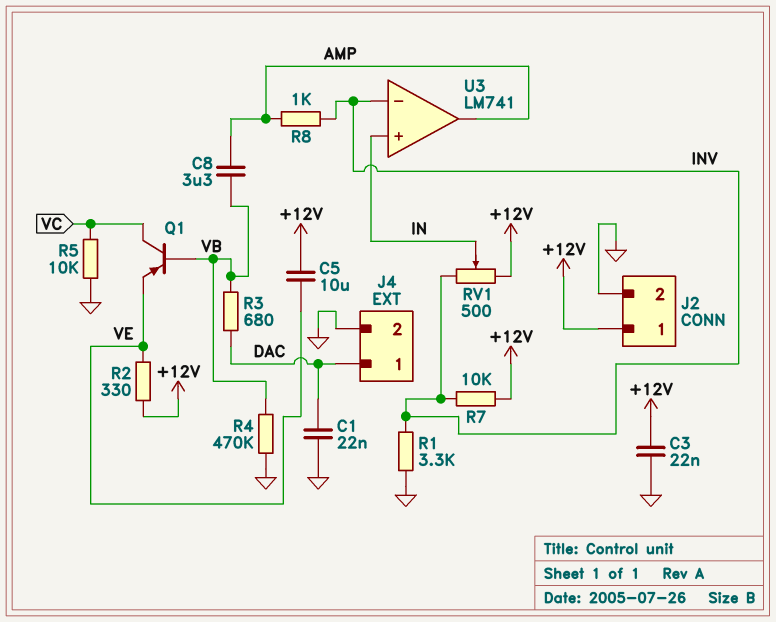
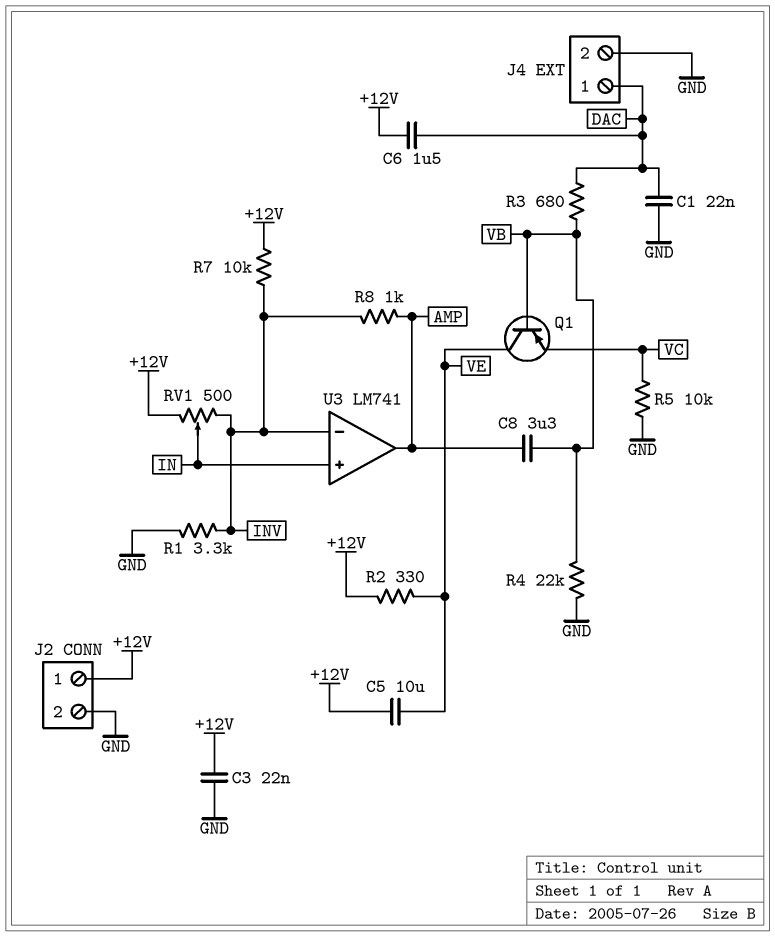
C6: none -> 1.5uF (+12V, DAC)
Q1: PNP (B VB, C VC, E VE) -> PNP (B VB, C VE, E VC)
R4: 470k (GND, VB) -> 22k (GND, VB)

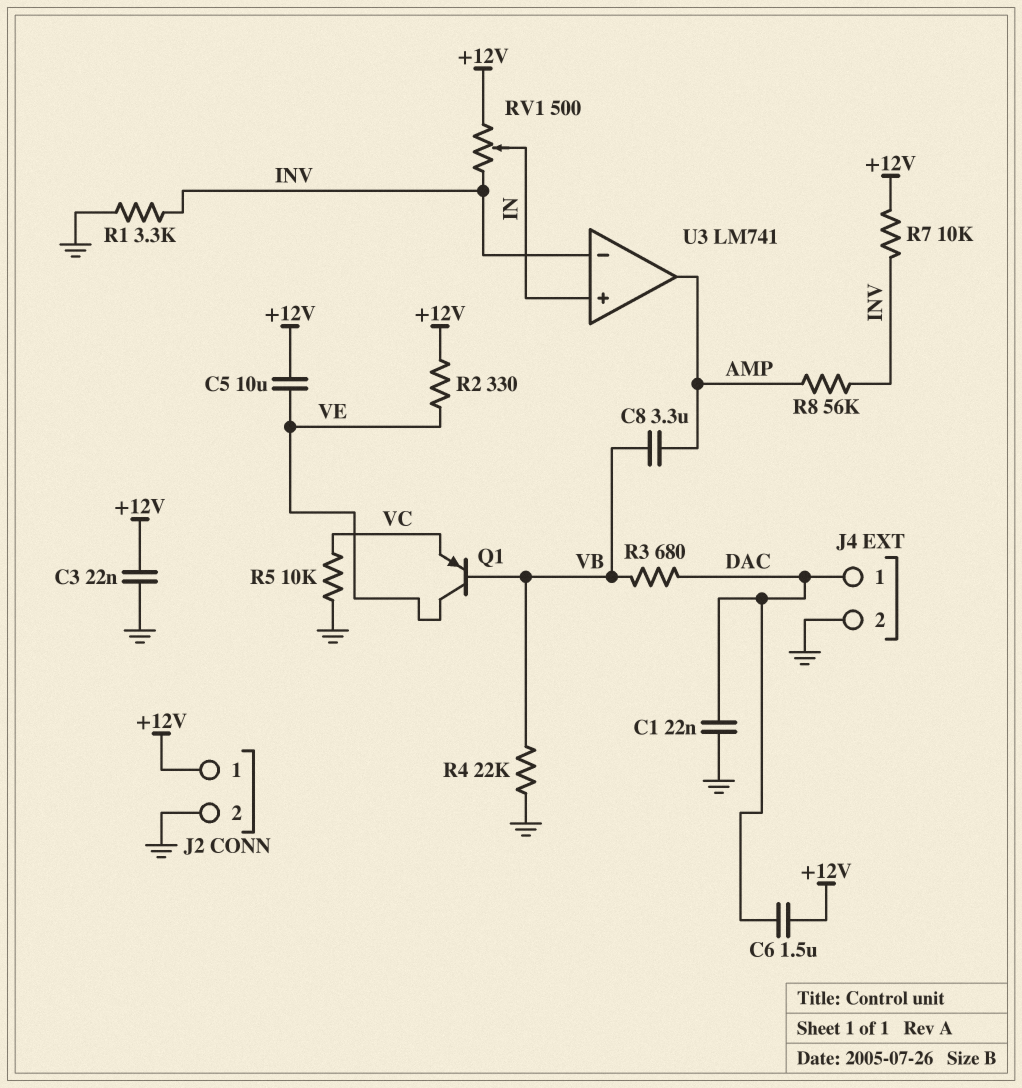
R8: 1k (AMP, INV) -> 56k (AMP, INV)

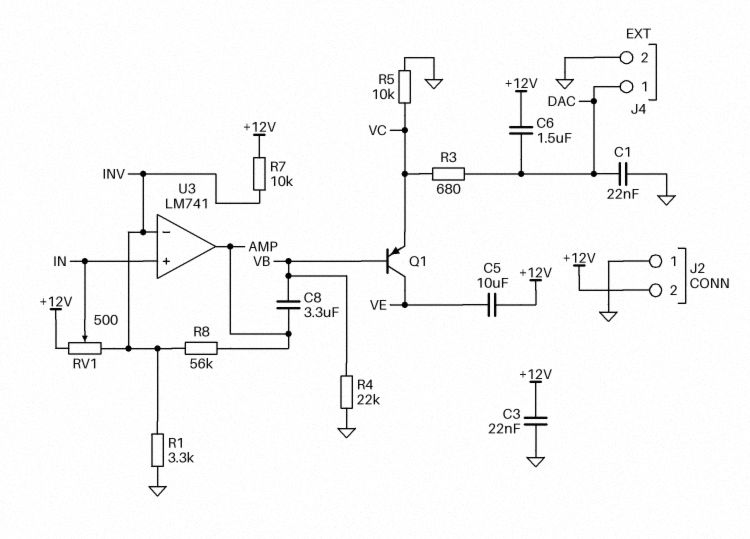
J2 pin 1: +12V -> GND
J2 pin 2: GND -> +12V
R2: 330 (+12V, VE) -> none
R3: 680 (DAC, VB) -> 680 (DAC, VC)

